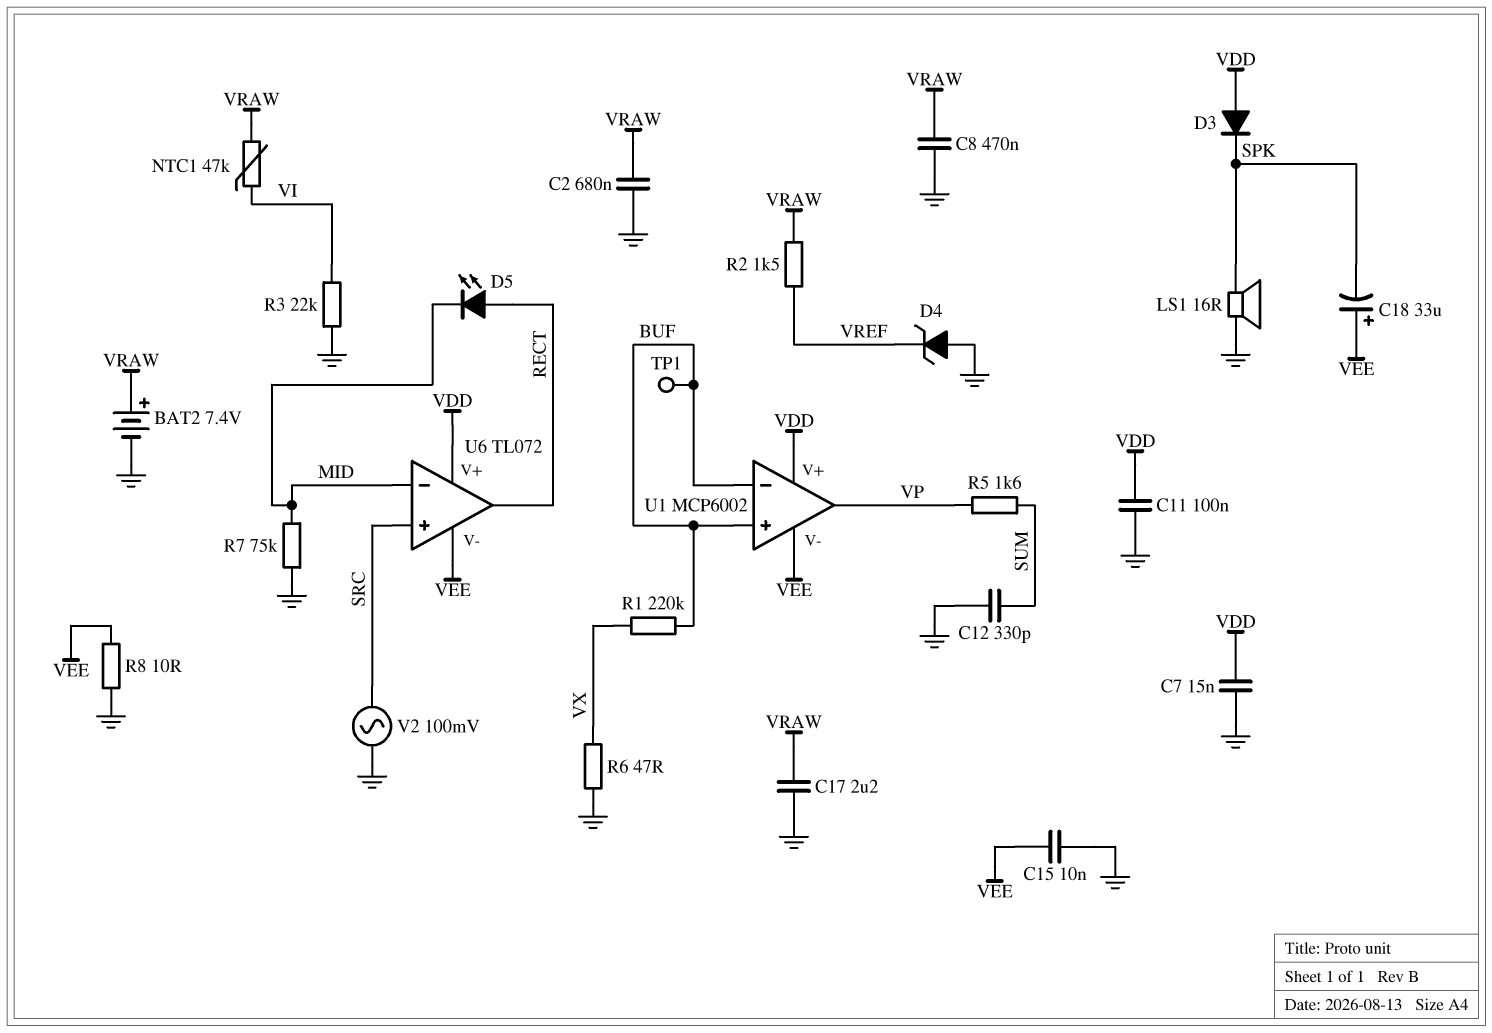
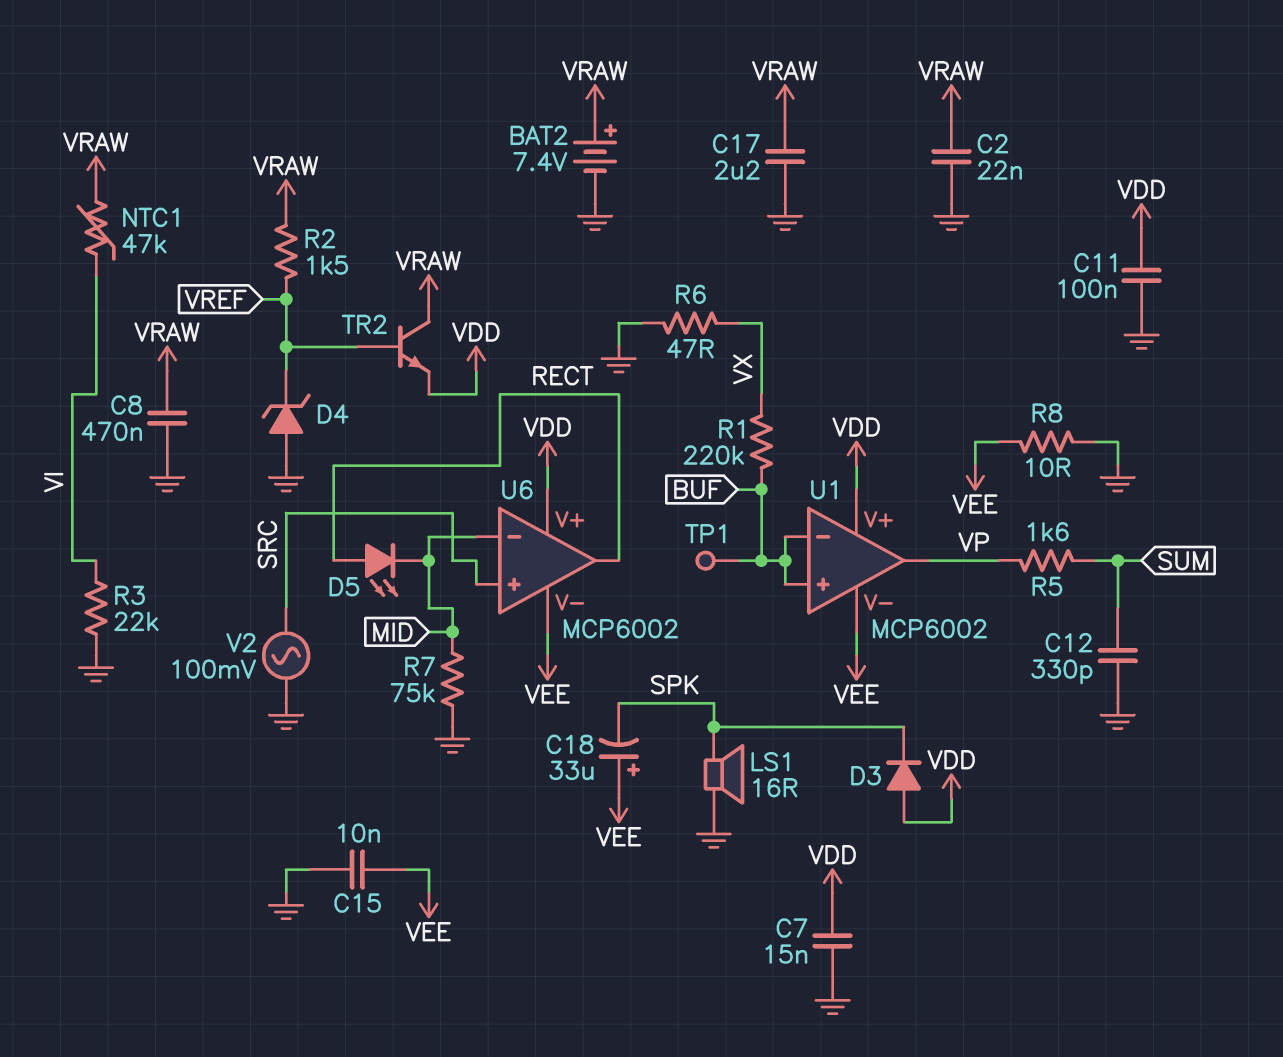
C2: 680nF (GND, VRAW) -> 22nF (GND, VRAW)
TR2: none -> NPN (B VREF, C VRAW, E VDD)
U6: TL072 -> MCP6002

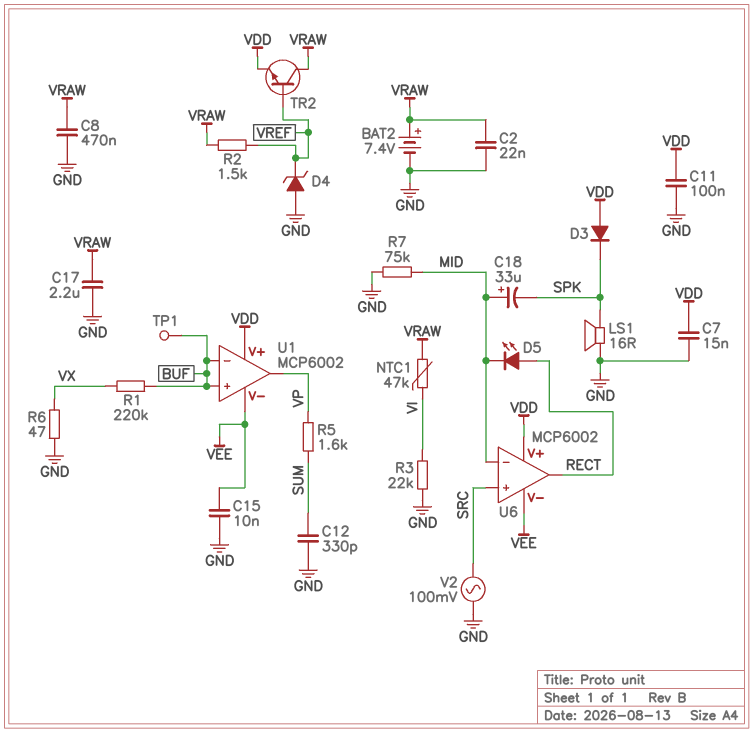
C18: 33uF (plus VEE, minus SPK) -> 33uF (plus MID, minus SPK)
R8: 10 (GND, VEE) -> none

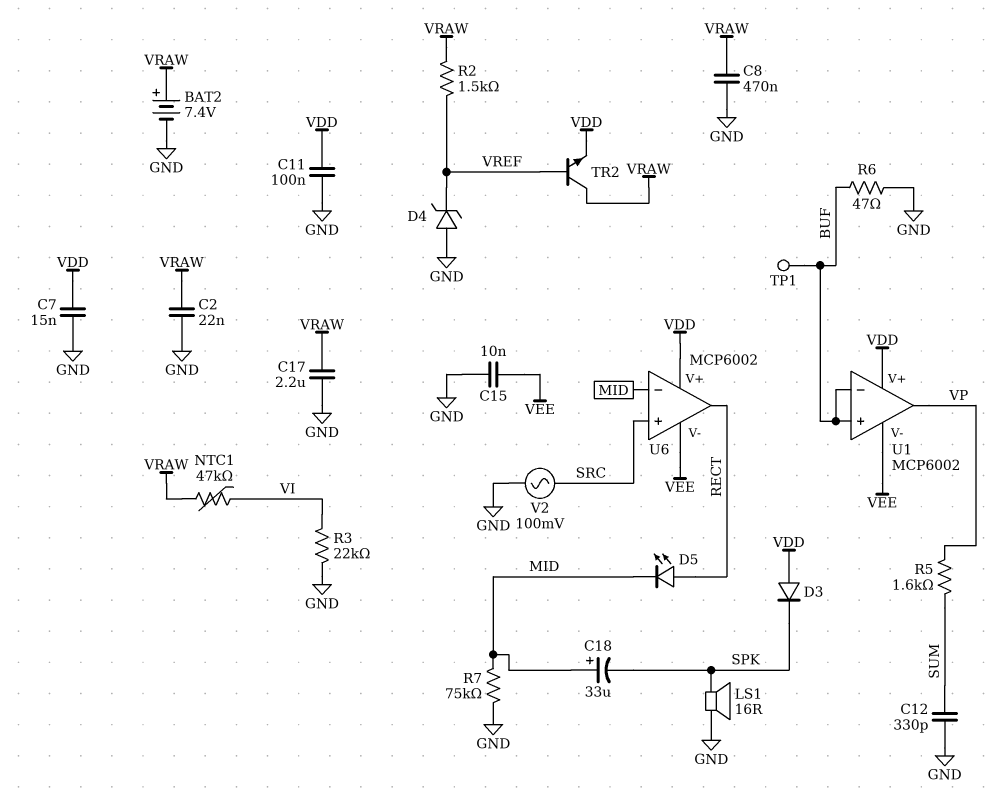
R1: 220k (BUF, VX) -> none
R6: 47 (GND, VX) -> 47 (BUF, GND)

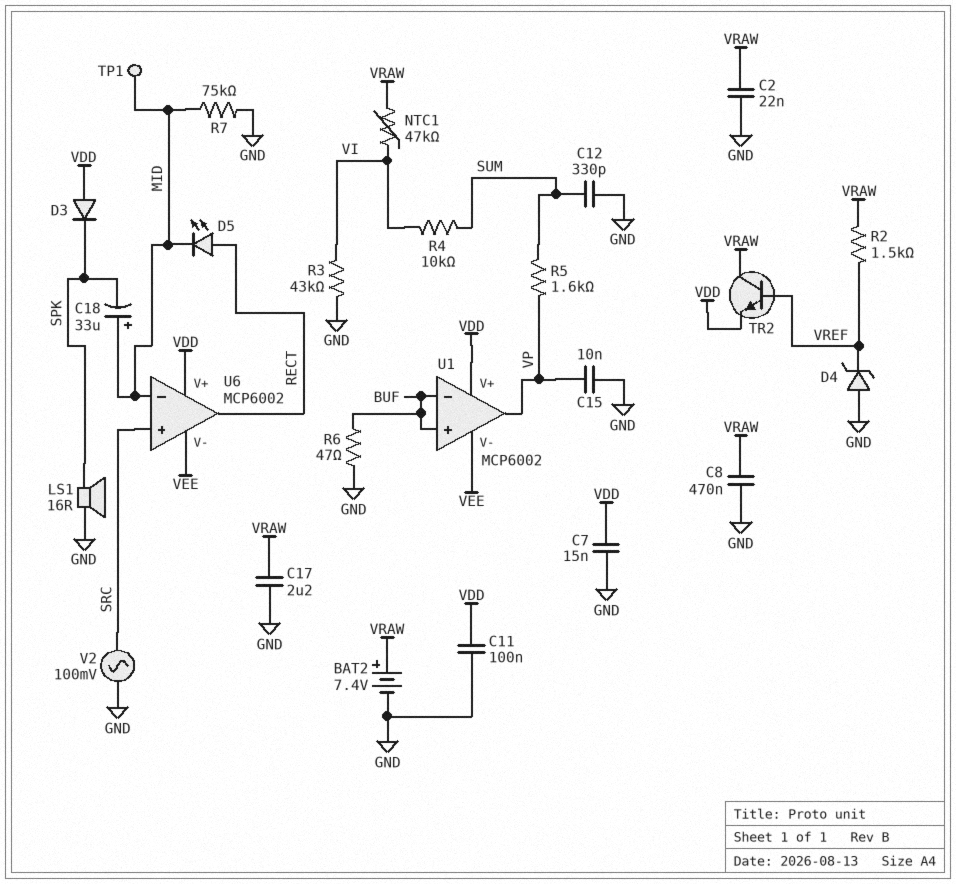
C15: 10nF (GND, VEE) -> 10nF (GND, VP)
R3: 22k (GND, VI) -> 43k (GND, VI)
R4: none -> 10k (SUM, VI)
TP1: test point (BUF) -> test point (MID)

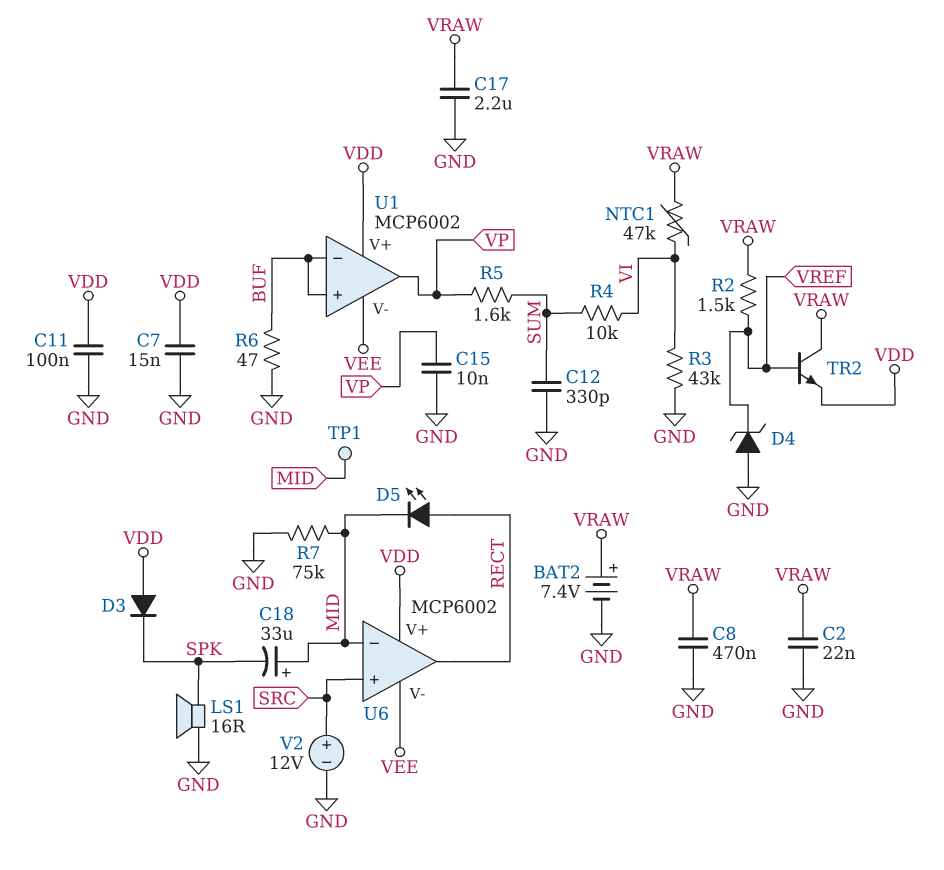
V2: AC 100mV (GND, SRC) -> 12V (plus SRC, minus GND)

